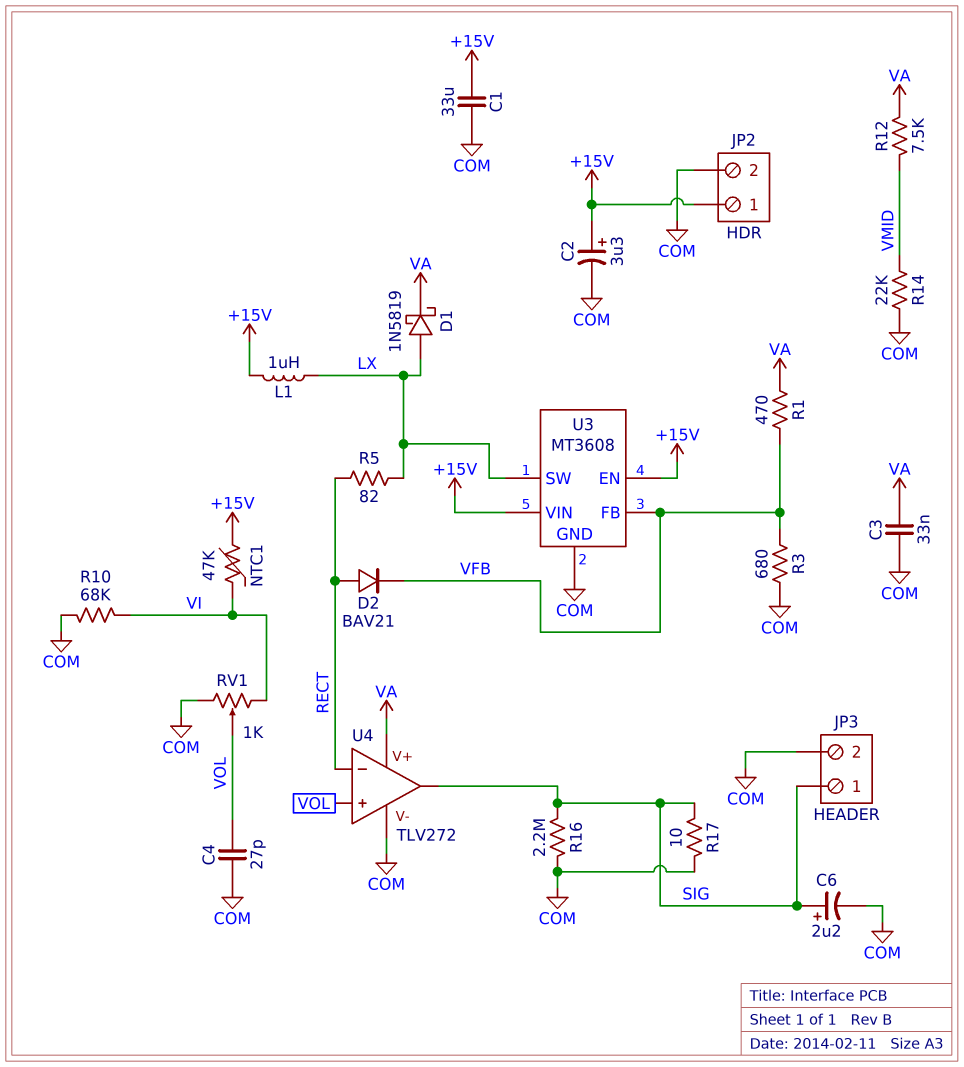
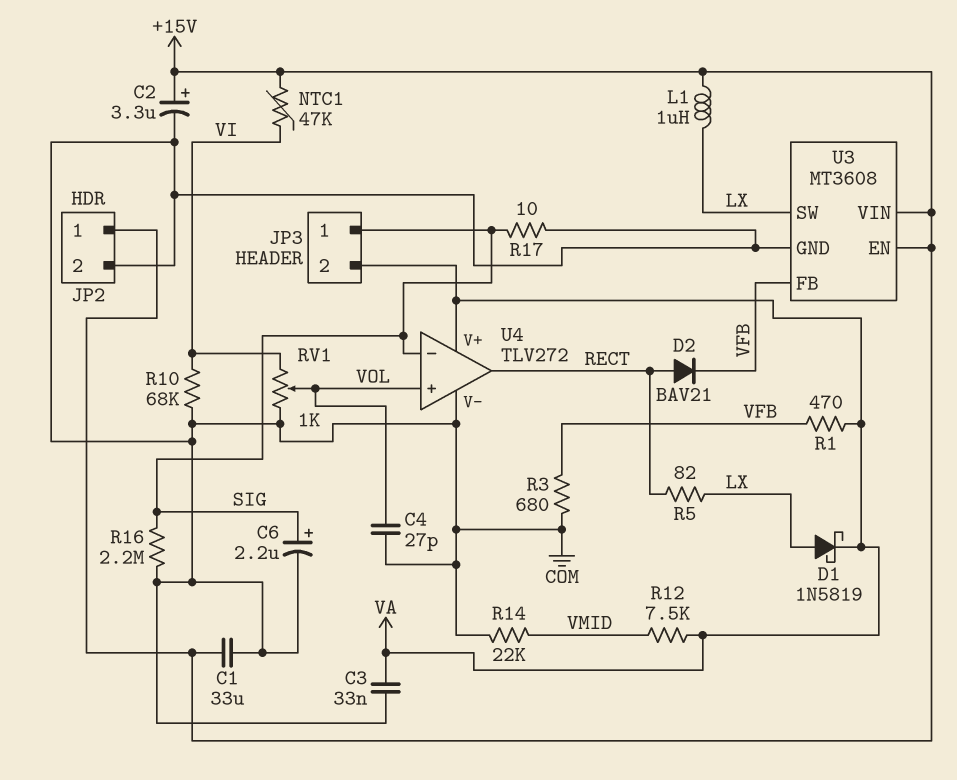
JP3 pin 2: COM -> VA
U4 pin in-: RECT -> SIG
U4 pin out: SIG -> RECT

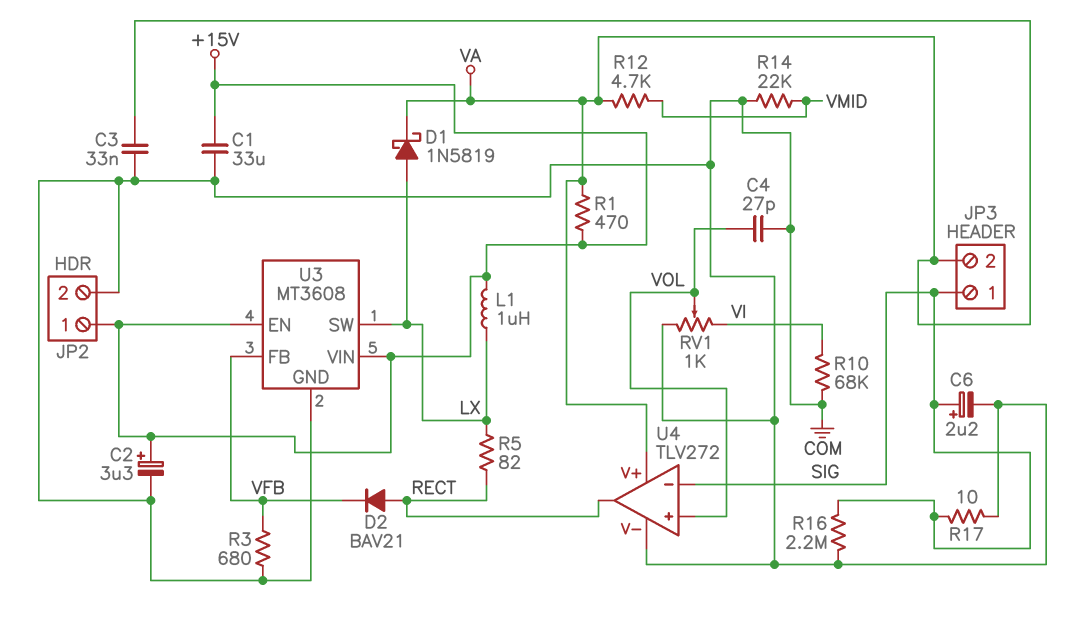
NTC1: 47k (+15V, VI) -> none
R1: 470 (VA, VFB) -> 470 (+15V, VA)
R12: 7.5k (VA, VMID) -> 4.7k (VA, VMID)

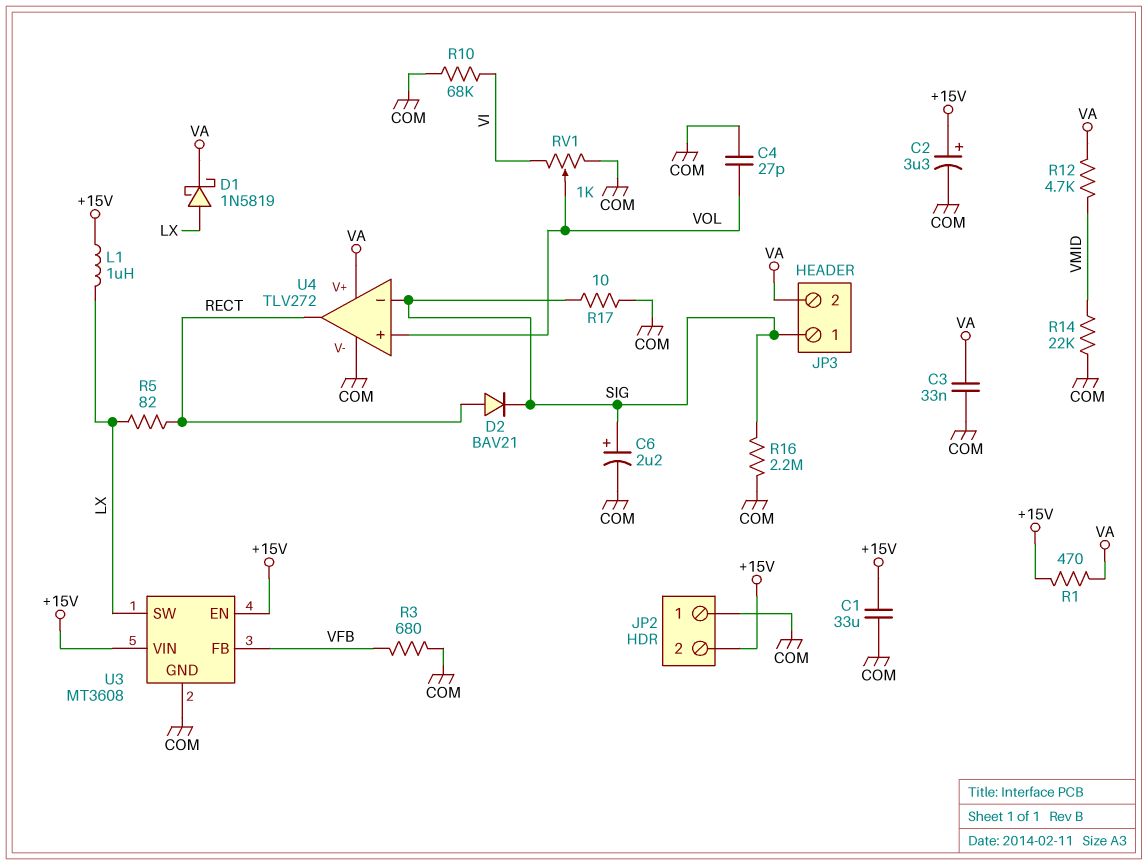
D2: diode BAV21 (A RECT, K VFB) -> diode BAV21 (A RECT, K SIG)
JP2 pin 1: +15V -> COM
JP2 pin 2: COM -> +15V

